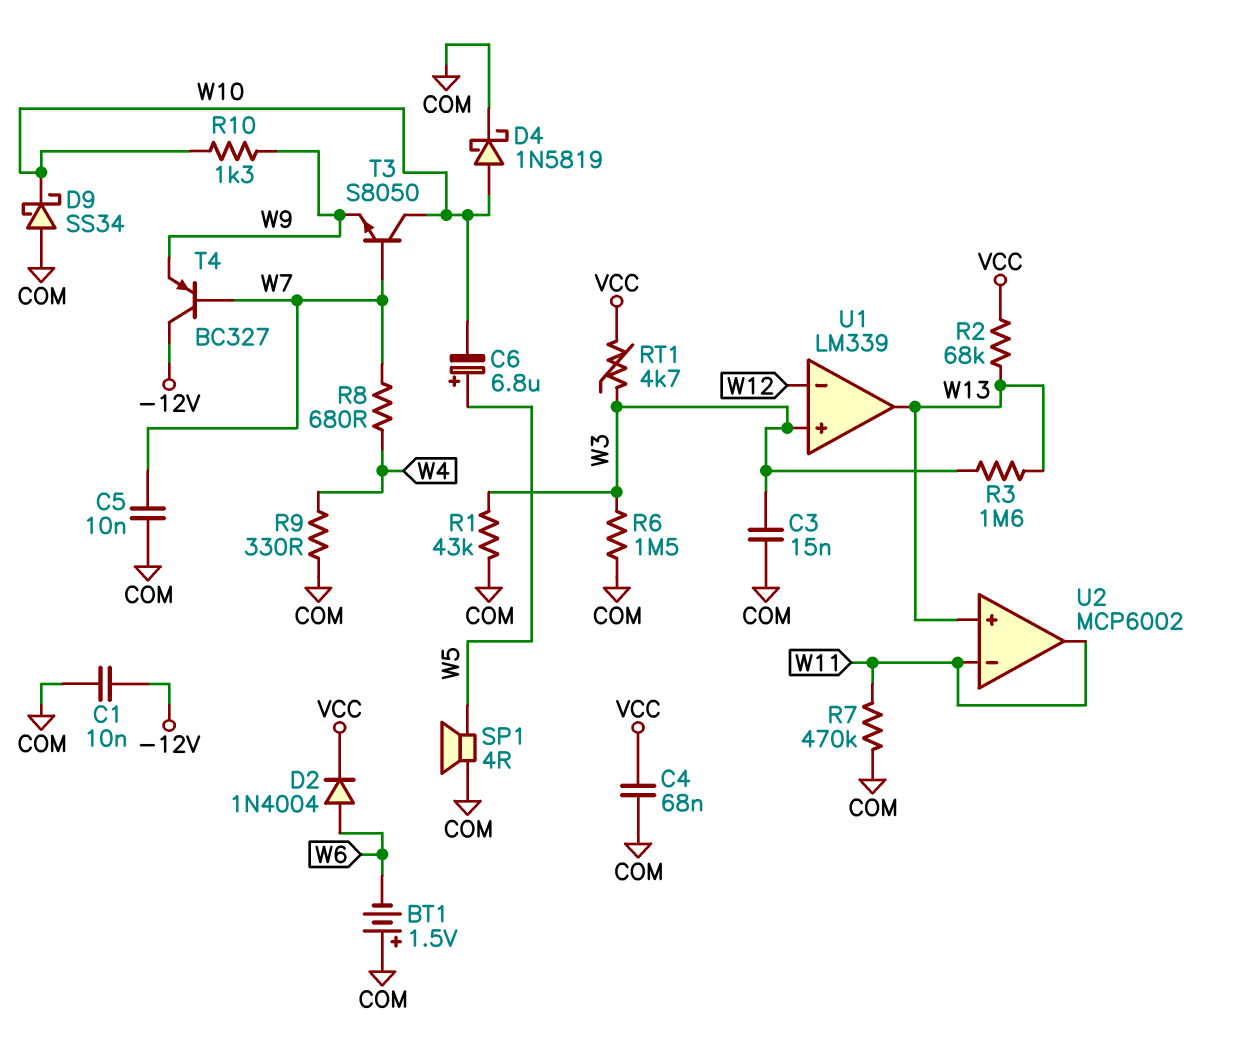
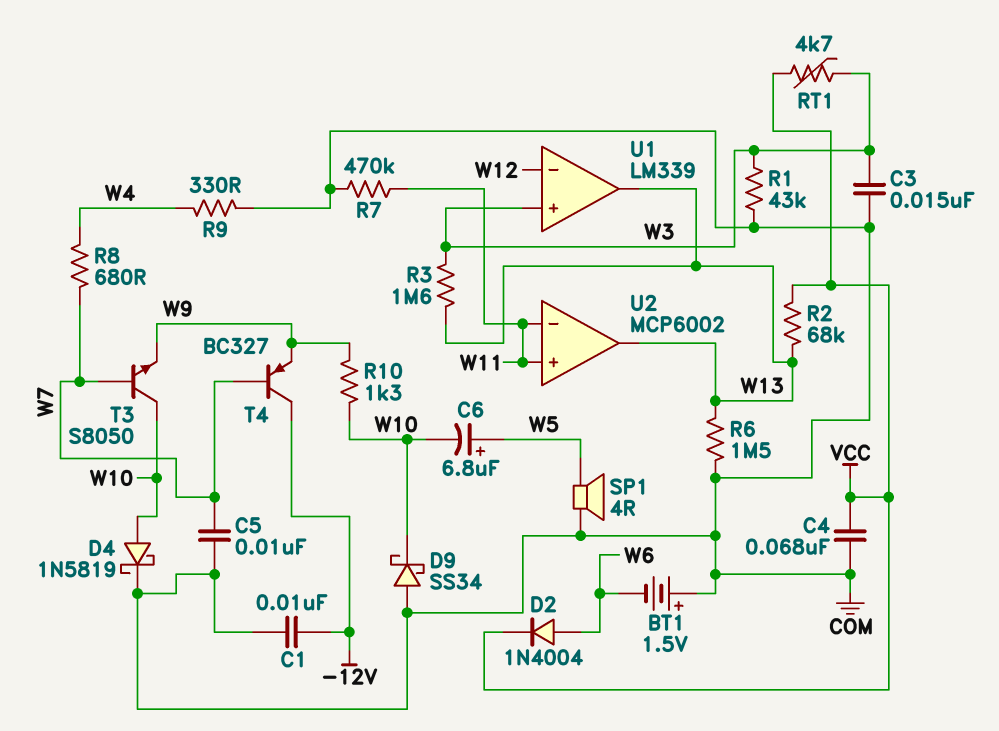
R6: 1.5M (COM, W3) -> 1.5M (COM, W13)
U2 pin in+: W13 -> W11
U2 pin out: W11 -> W13

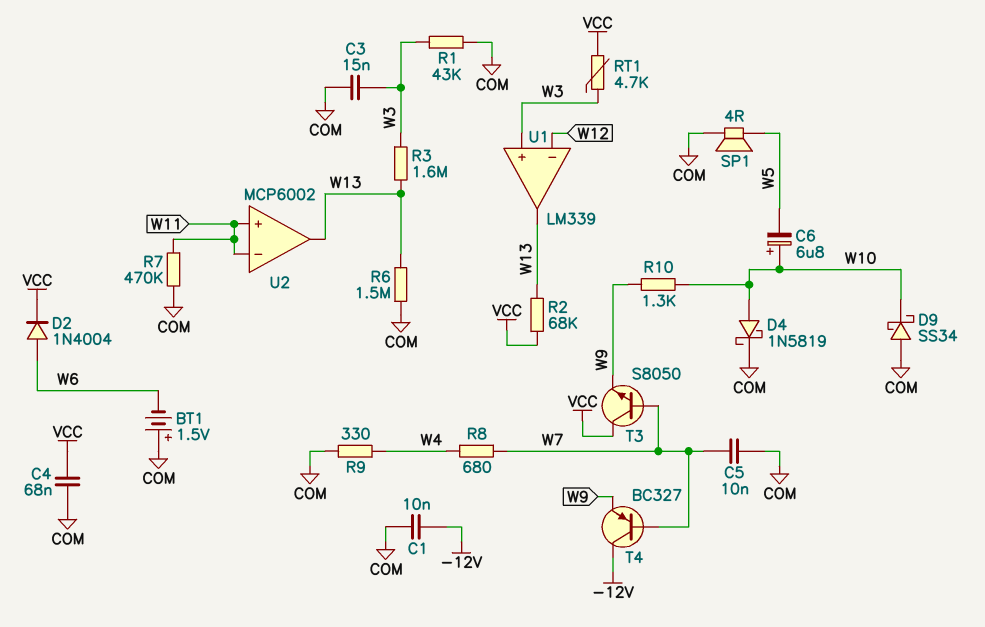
C6: 6.8uF (plus W5, minus W10) -> 6.8uF (plus W10, minus W5)
T3: NPN S8050 (B W7, C W10, E W9) -> NPN S8050 (B W7, C VCC, E W9)

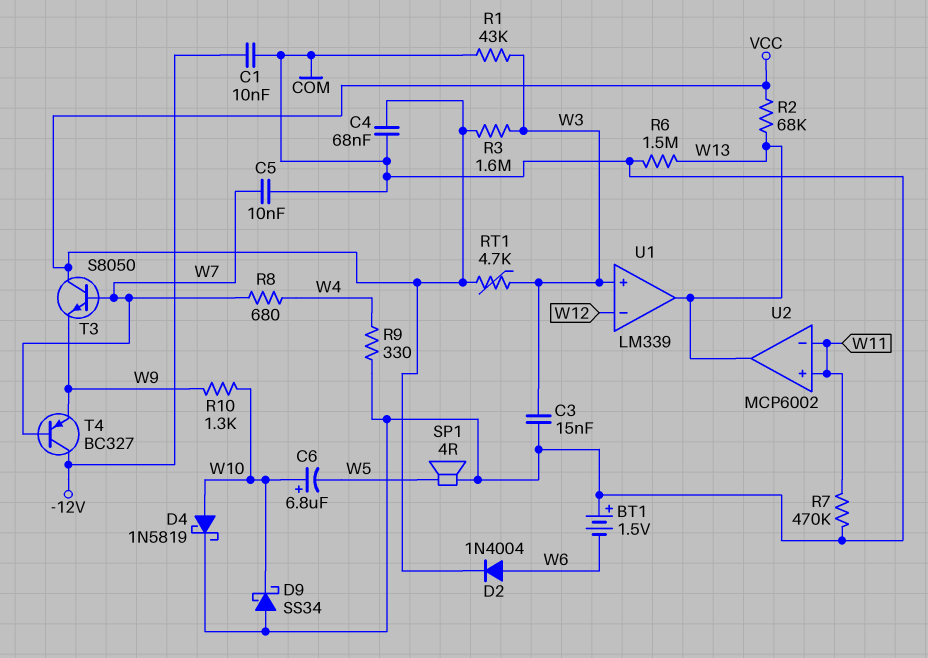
R3: 1.6M (W3, W13) -> 1.6M (VCC, W3)

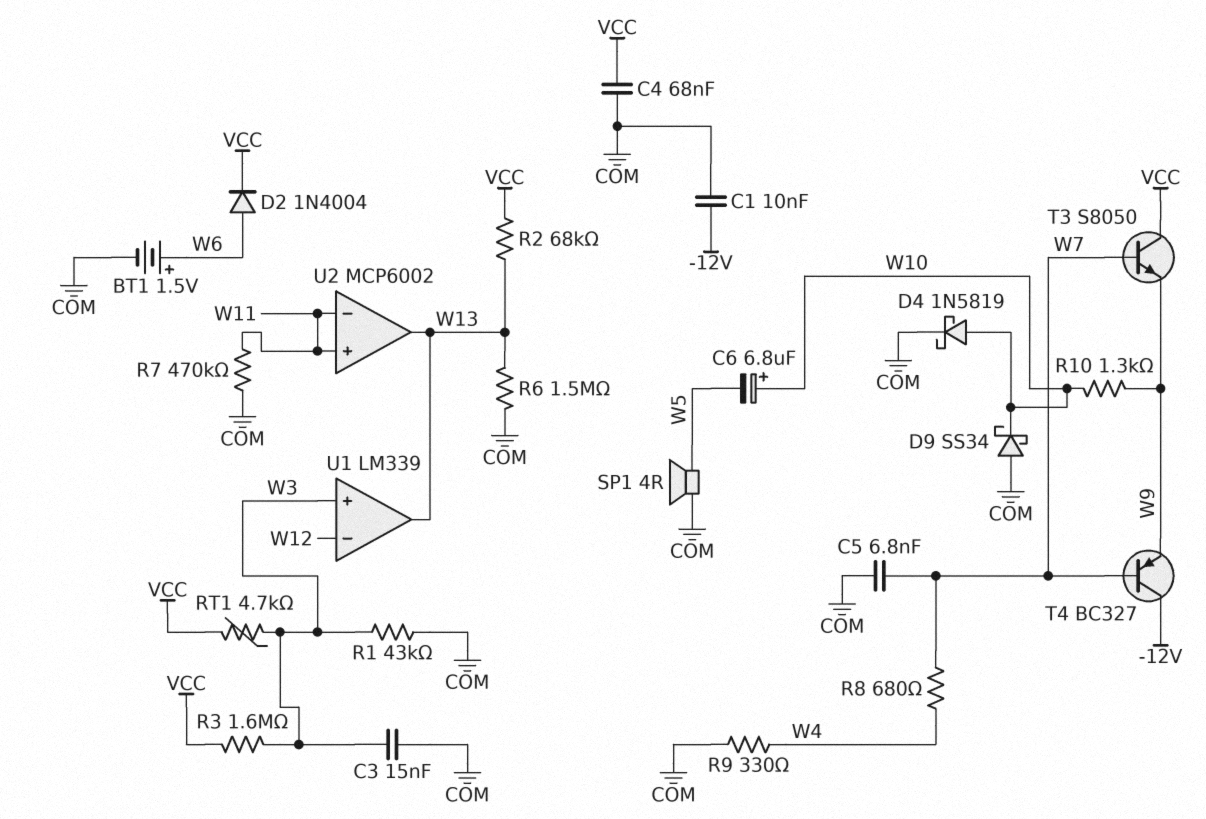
BT1: 1.5V (plus COM, minus W6) -> 1.5V (plus W6, minus COM)
C5: 10nF (COM, W7) -> 6.8nF (COM, W7)

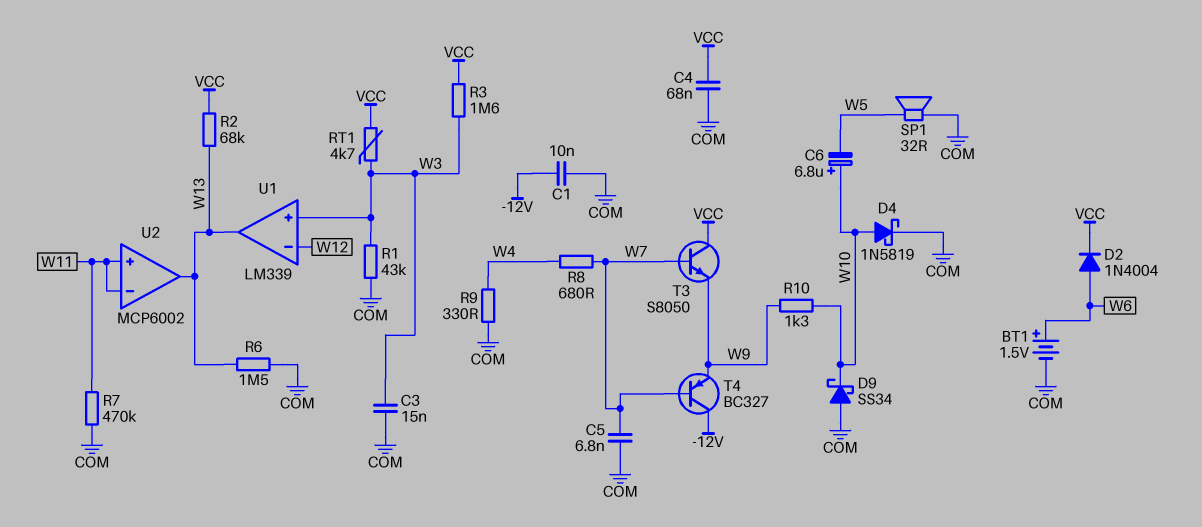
SP1: speaker 4R (COM, W5) -> speaker 32R (COM, W5)

